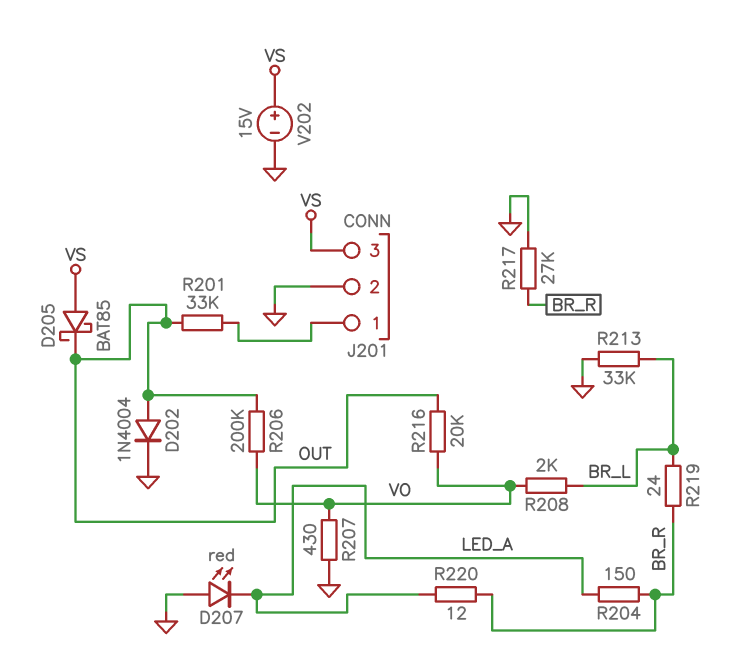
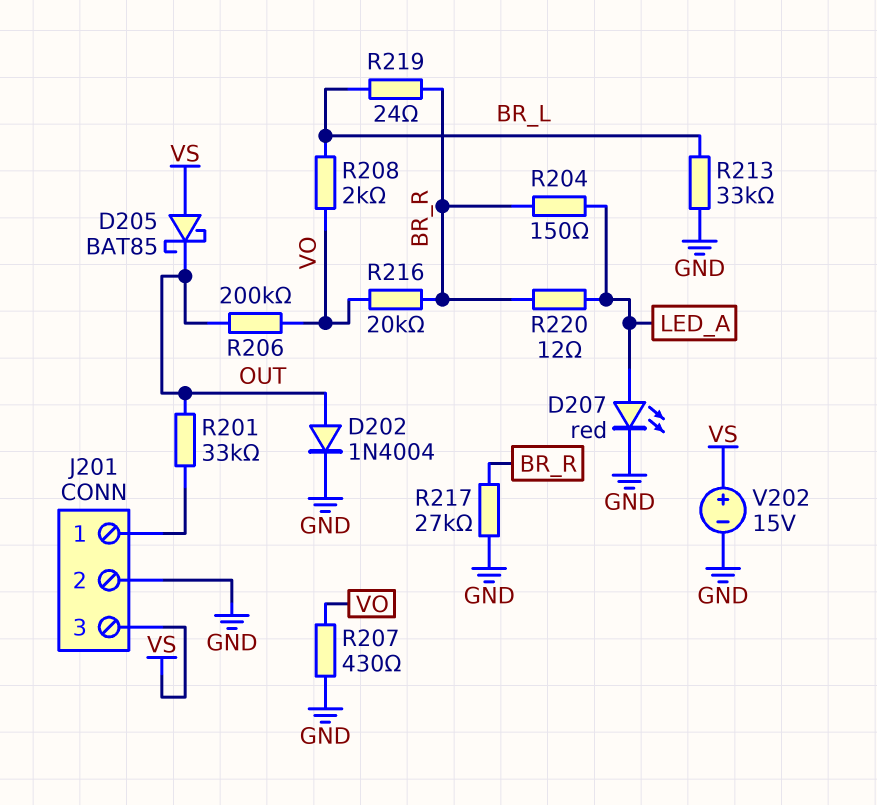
D207: LED red (A GND, K LED_A) -> LED red (A LED_A, K GND)
R216: 20k (OUT, VO) -> 20k (BR_R, VO)

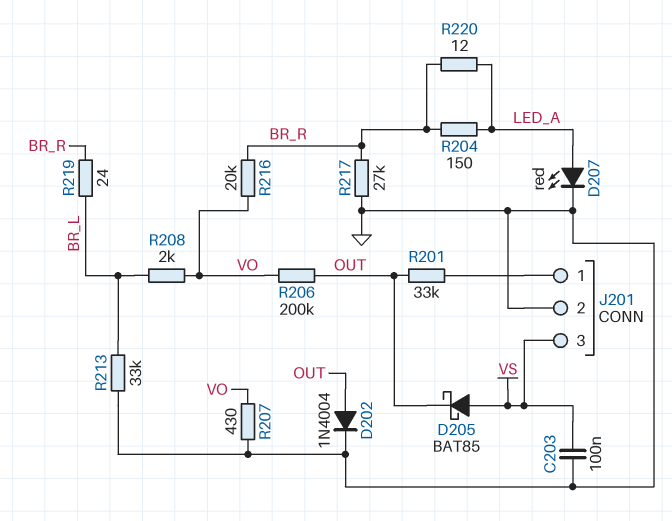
C203: none -> 100nF (GND, VS)
V202: 15V (plus VS, minus GND) -> none

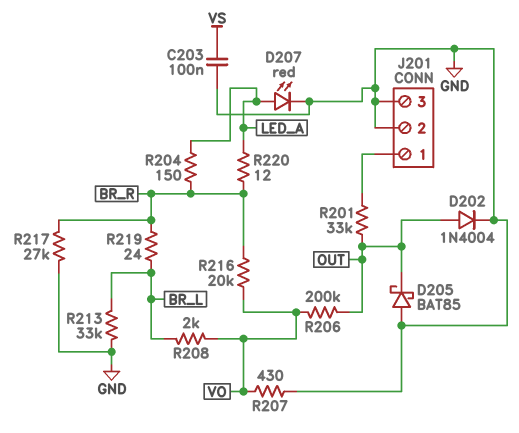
D205: schottky BAT85 (A VS, K OUT) -> schottky BAT85 (A GND, K OUT)
J201 pin 3: VS -> GND

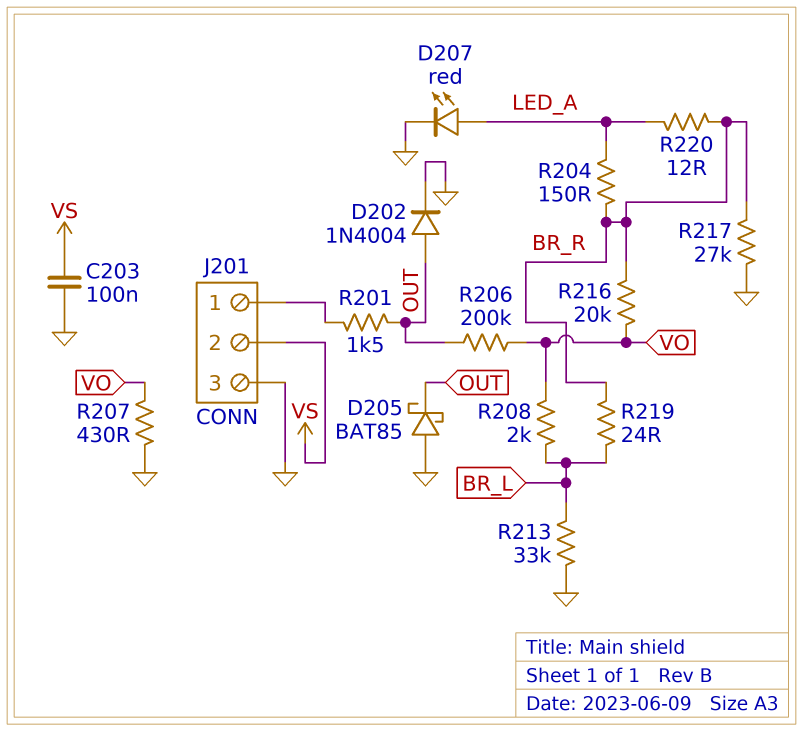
J201 pin 2: GND -> VS
R201: 33k (J201/1, OUT) -> 1.5k (J201/1, OUT)

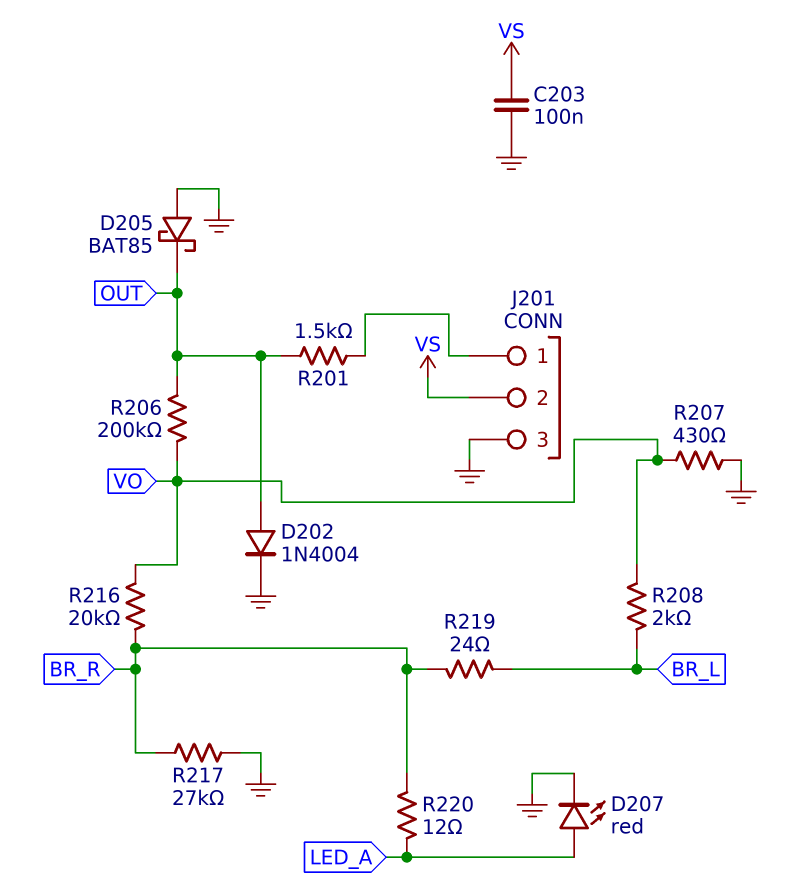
R204: 150 (BR_R, LED_A) -> none
R213: 33k (BR_L, GND) -> none

